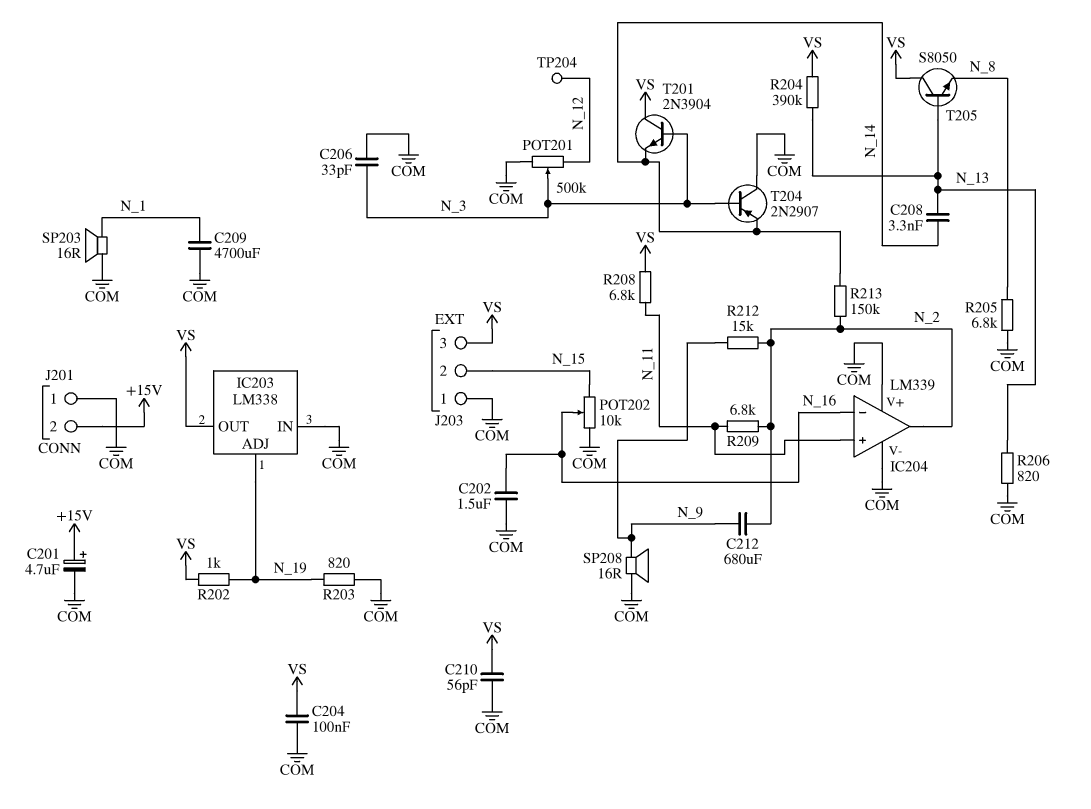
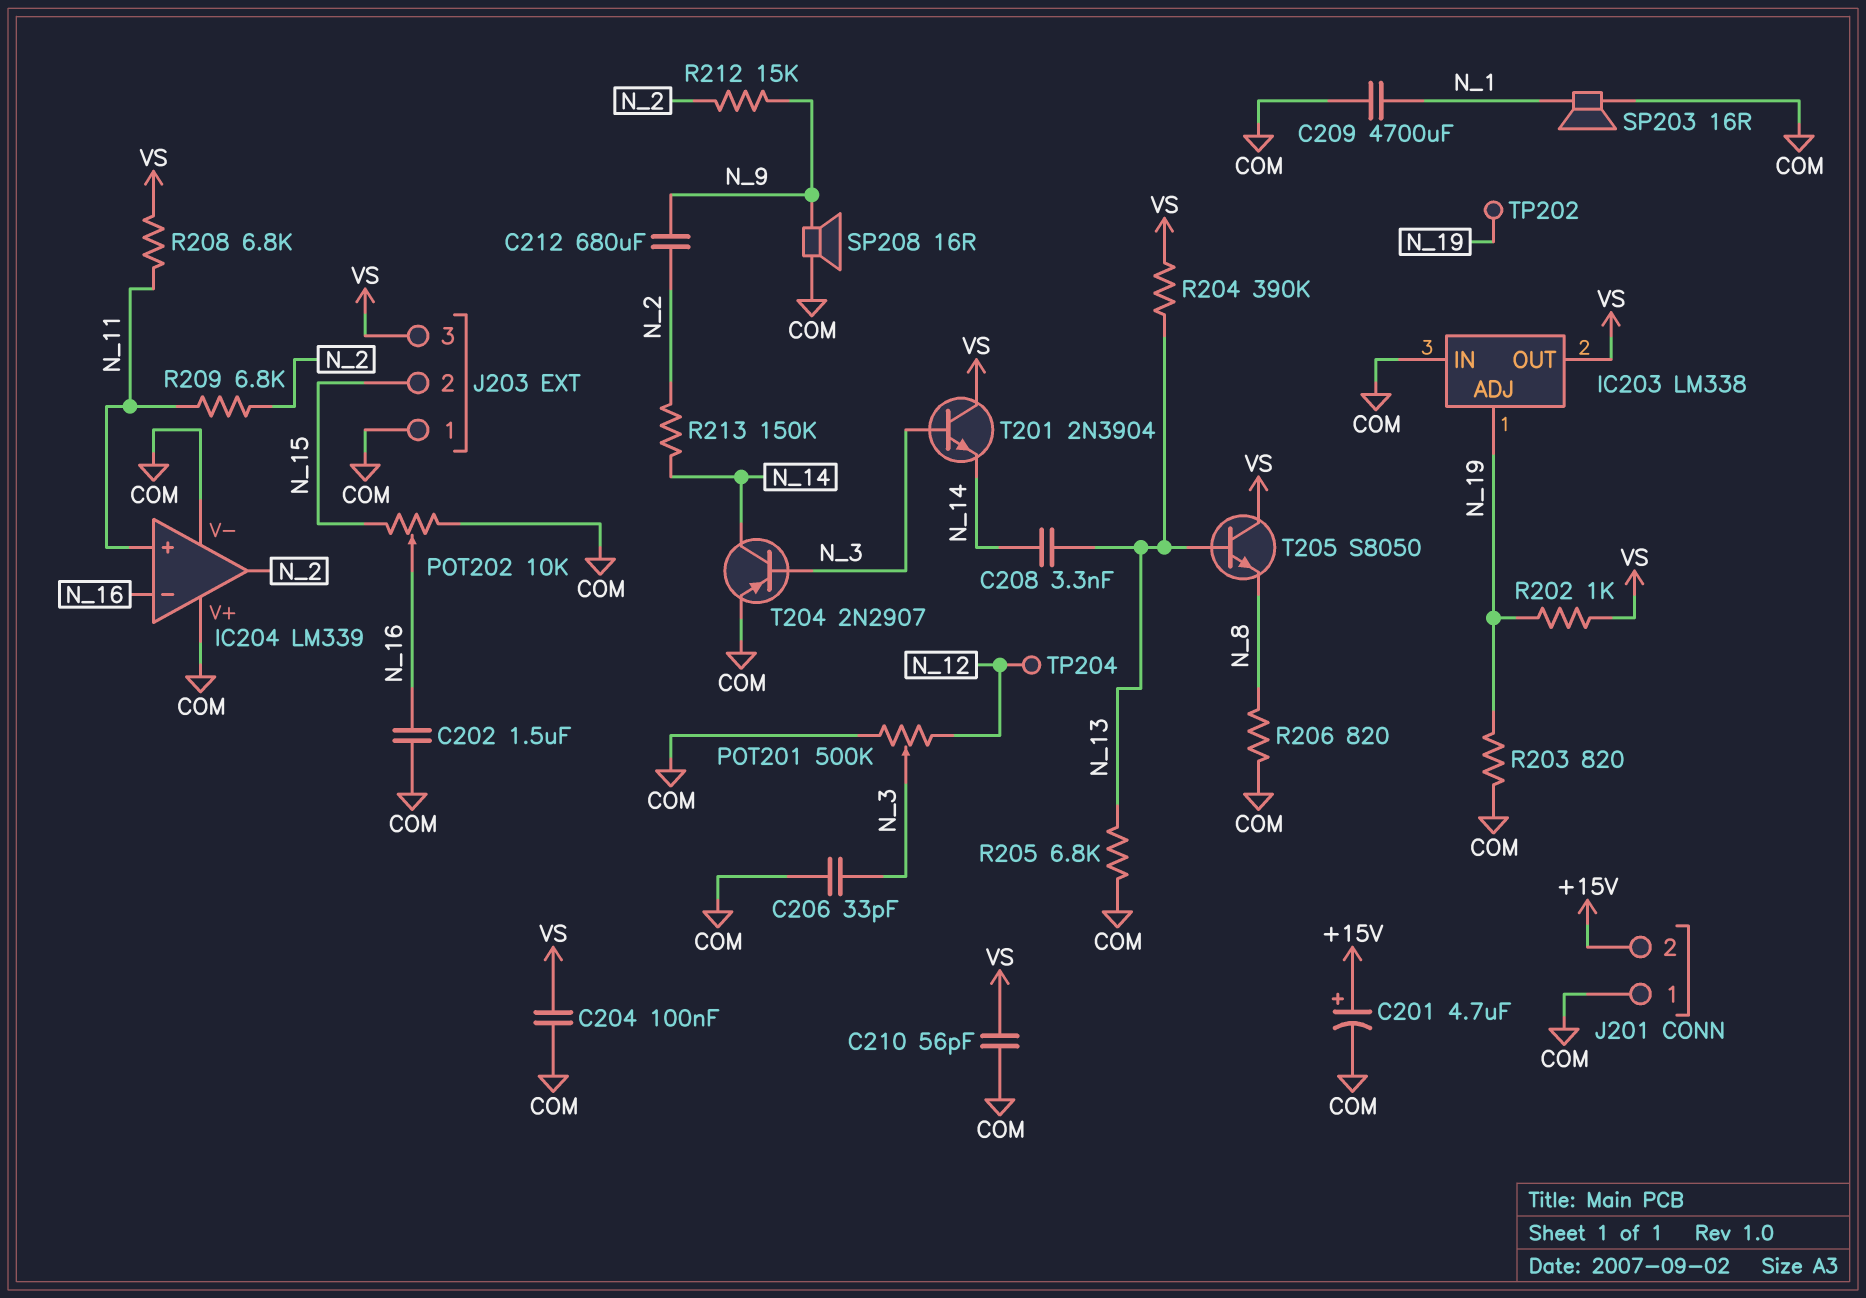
R205: 6.8k (COM, N_8) -> 6.8k (COM, N_13)
R206: 820 (COM, N_13) -> 820 (COM, N_8)
T204: PNP 2N2907 (B N_3, C COM, E N_14) -> PNP 2N2907 (B N_3, C N_14, E COM)
TP202: none -> test point (N_19)

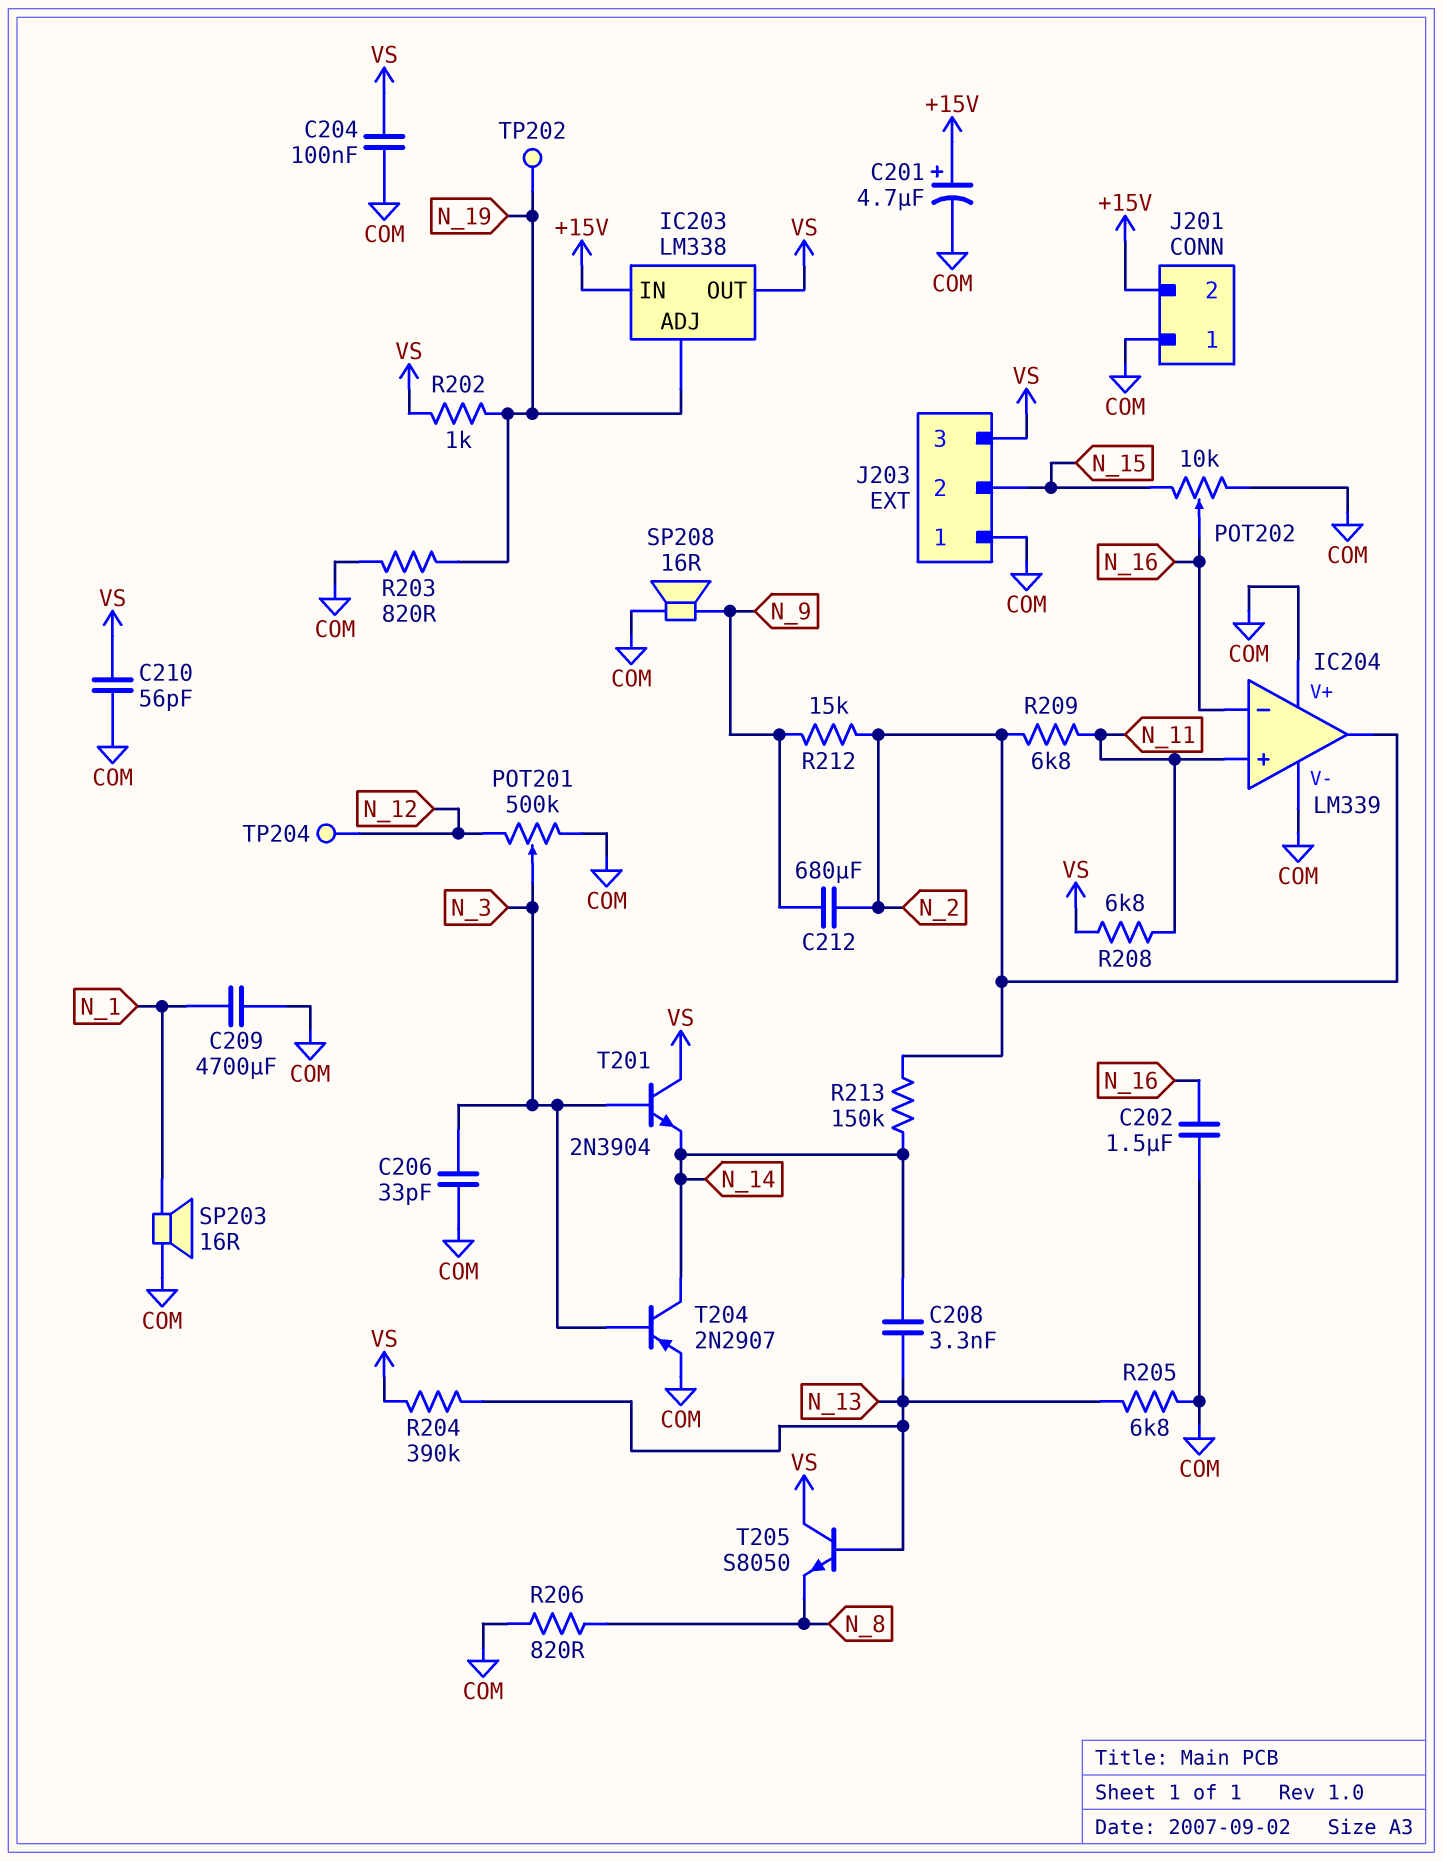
IC203 pin IN: COM -> +15V

